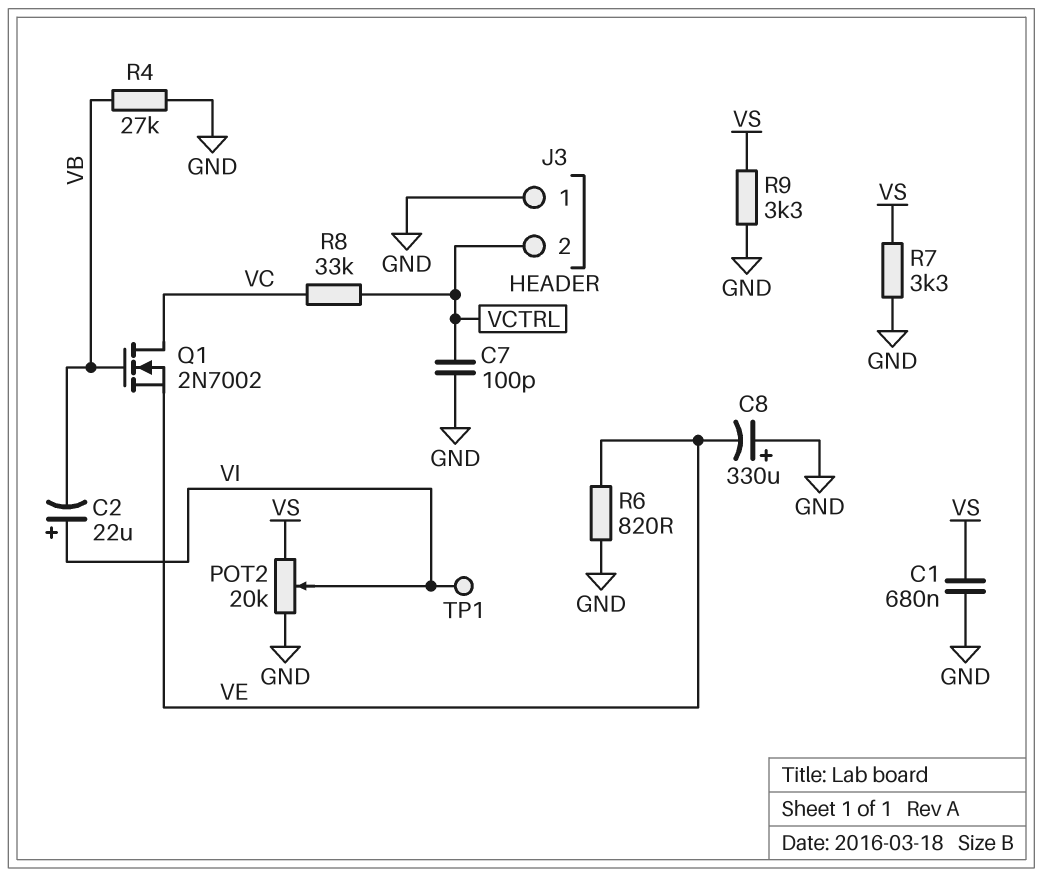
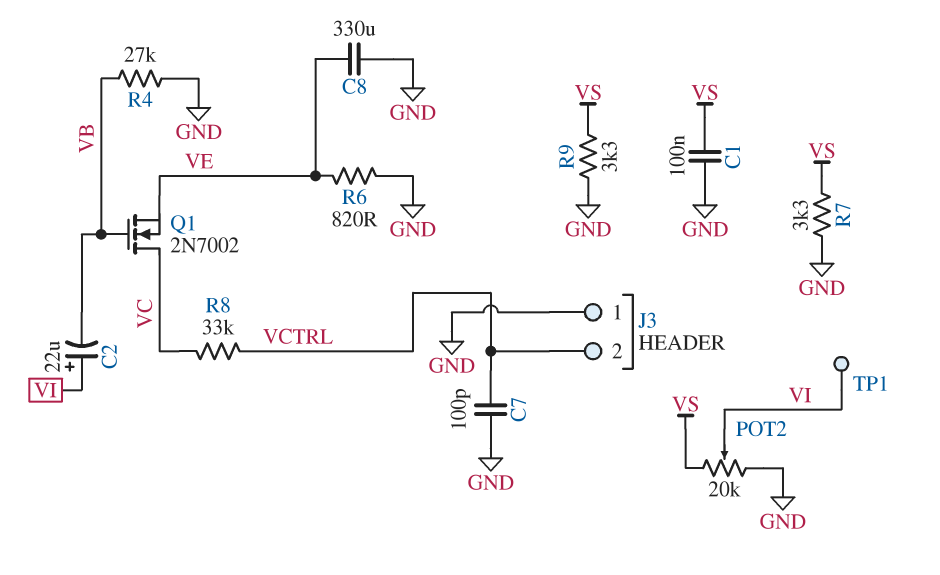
C1: 680nF (GND, VS) -> 100nF (GND, VS)
C8: 330uF (plus GND, minus VE) -> 330uF (GND, VE)

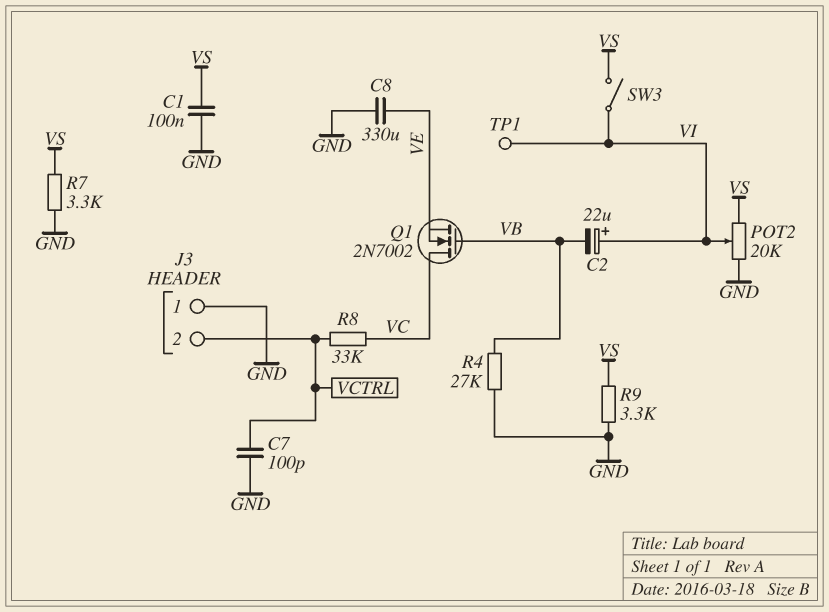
R6: 820 (GND, VE) -> none
SW3: none -> switch (VI, VS)

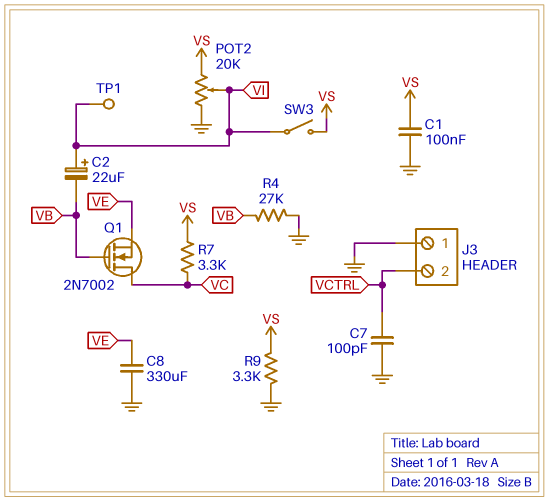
R7: 3.3k (GND, VS) -> 3.3k (VC, VS)
R8: 33k (VC, VCTRL) -> none

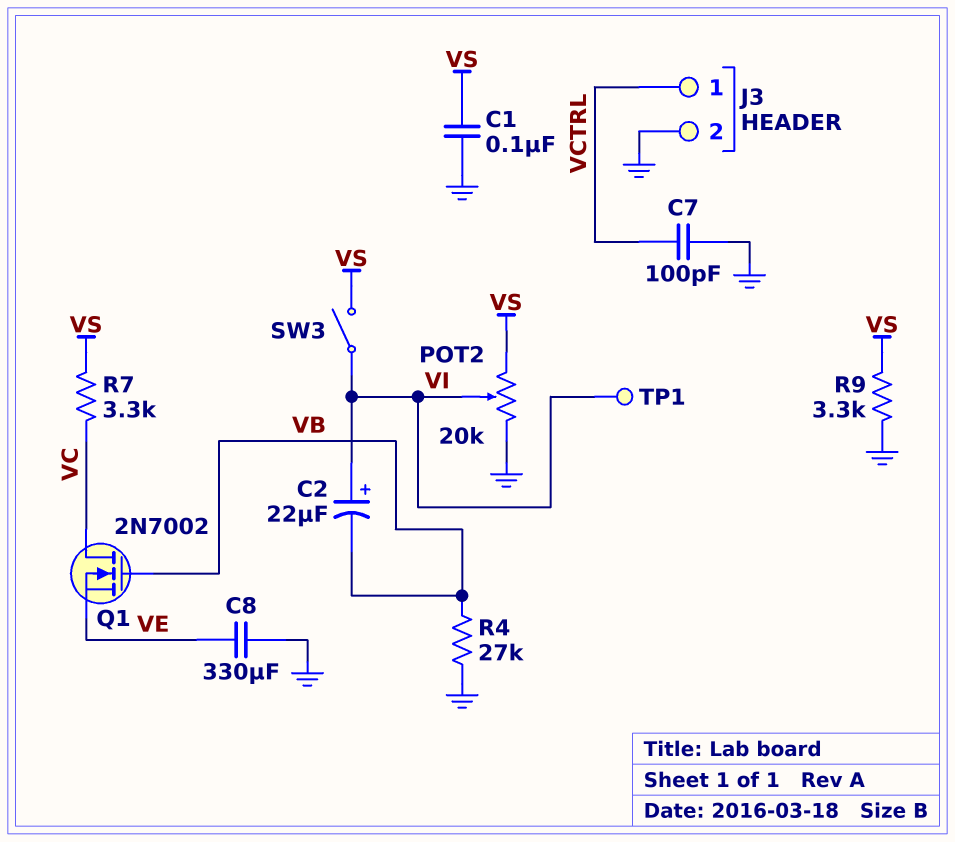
J3 pin 1: GND -> VCTRL
J3 pin 2: VCTRL -> GND

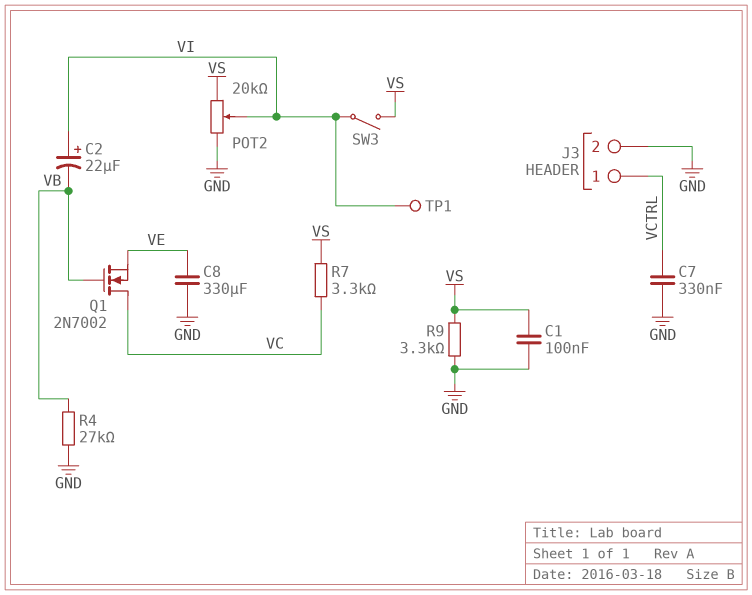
C7: 100pF (GND, VCTRL) -> 330nF (GND, VCTRL)

